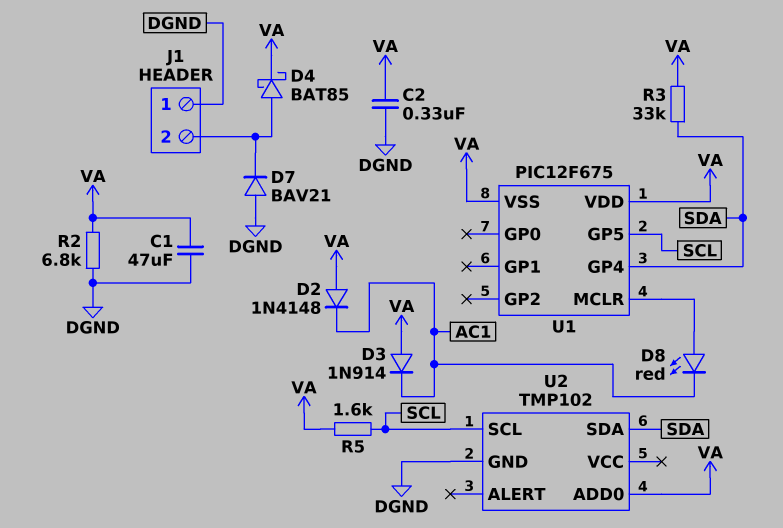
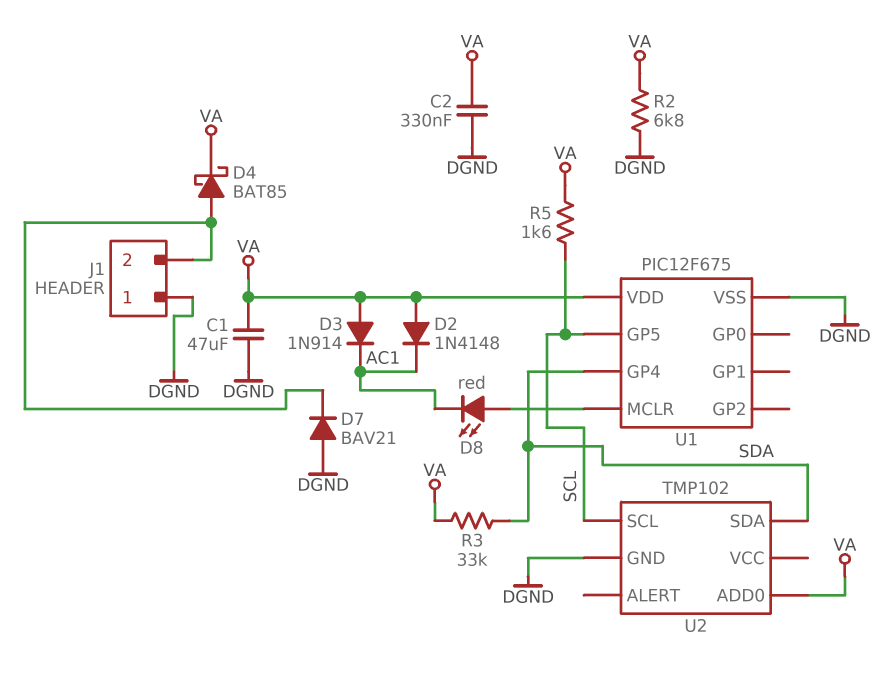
U1 pin VSS: VA -> DGND

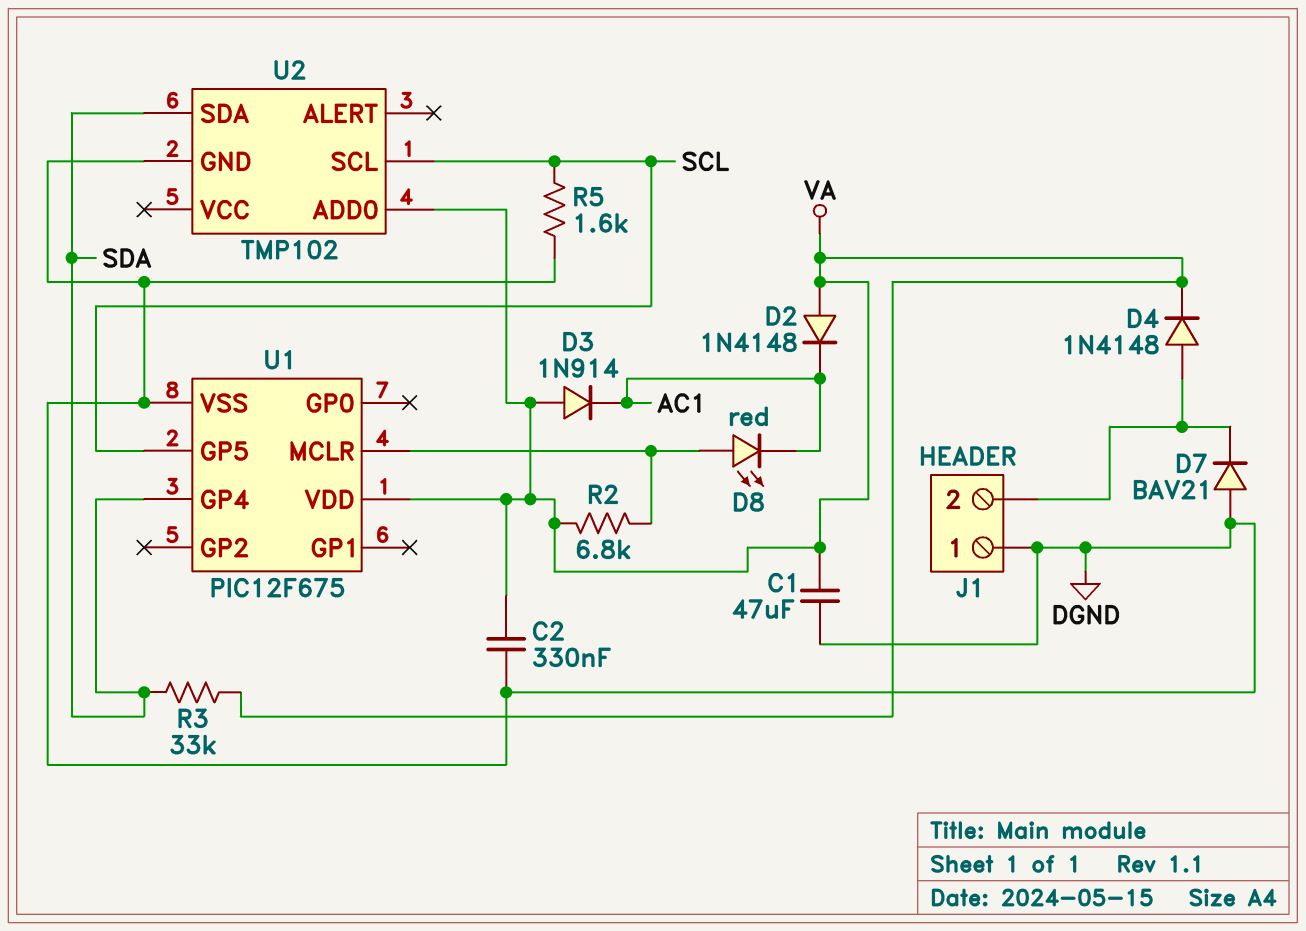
D4: schottky BAT85 (A J1/2, K VA) -> diode 1N4148 (A J1/2, K VA)
R2: 6.8k (DGND, VA) -> 6.8k (U1/MCLR, VA)
R5: 1.6k (SCL, VA) -> 1.6k (DGND, SCL)

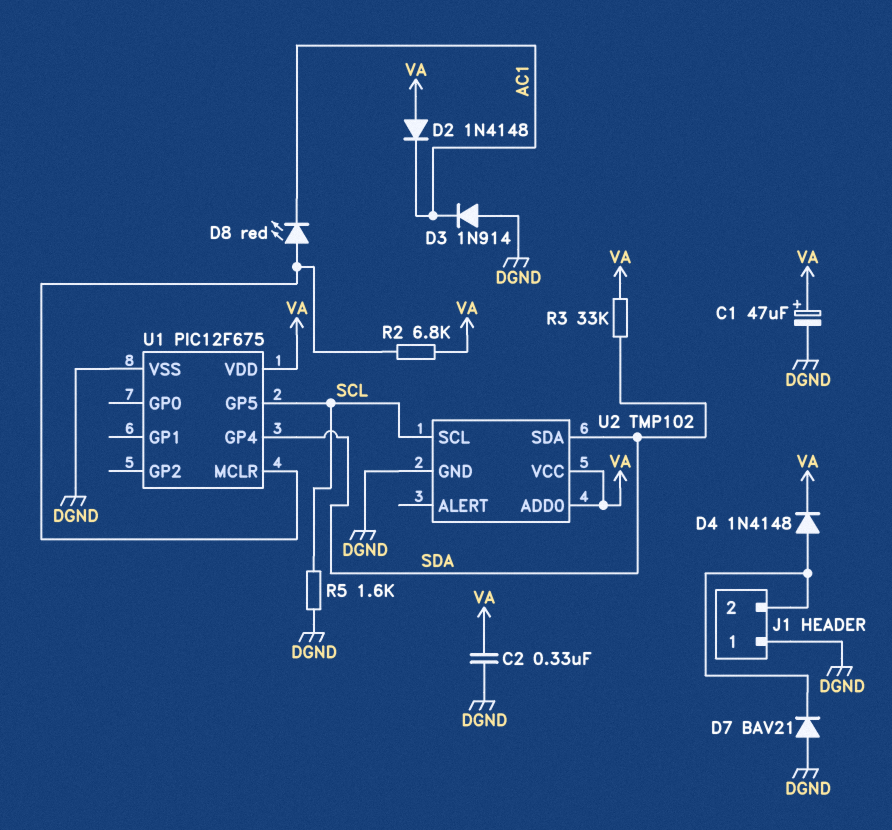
C1: 47uF (DGND, VA) -> 47uF (plus VA, minus DGND)
D3: diode 1N914 (A VA, K AC1) -> diode 1N914 (A DGND, K AC1)
U2 pin VCC: none -> VA

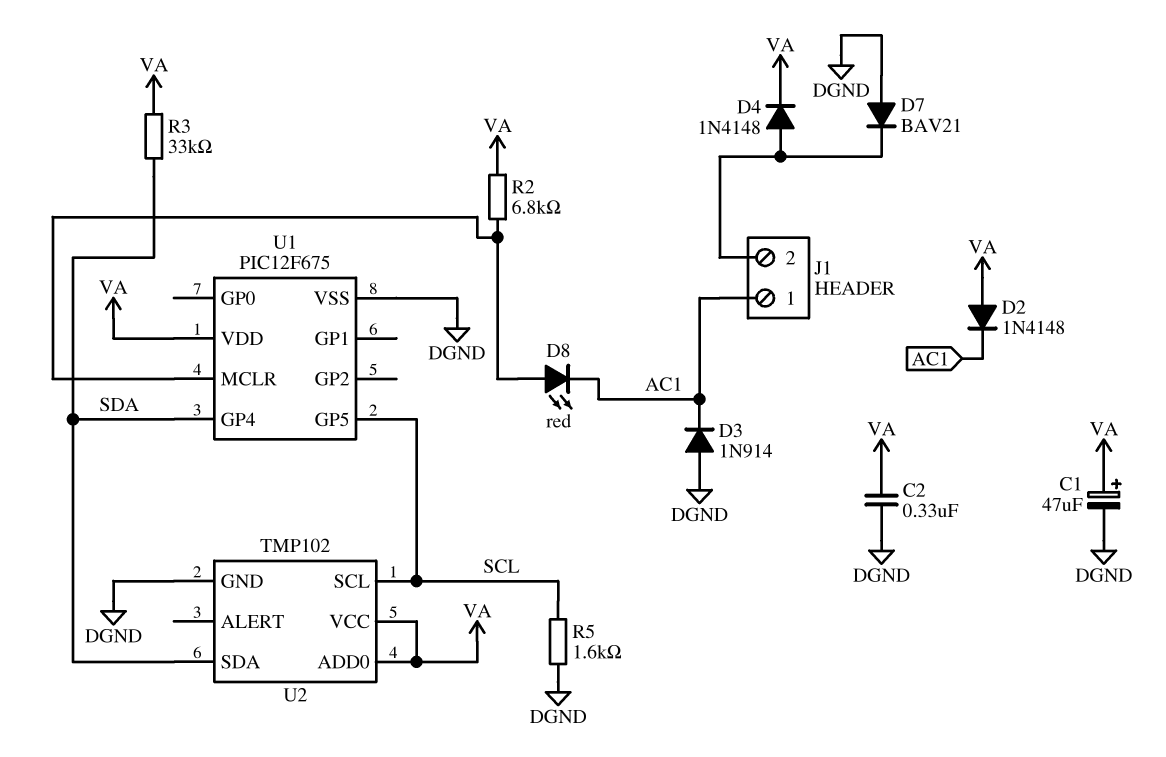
J1 pin 1: DGND -> AC1

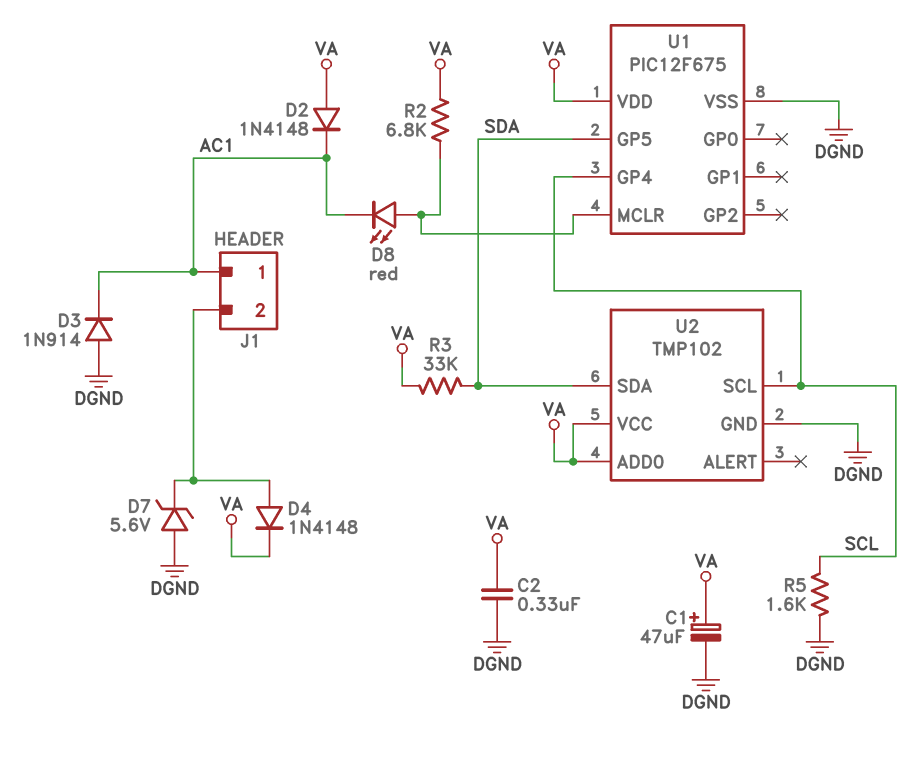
D7: diode BAV21 (A DGND, K J1/2) -> zener 5.6V (A DGND, K J1/2)
U1 pin GP4: SDA -> SCL
U1 pin GP5: SCL -> SDA

